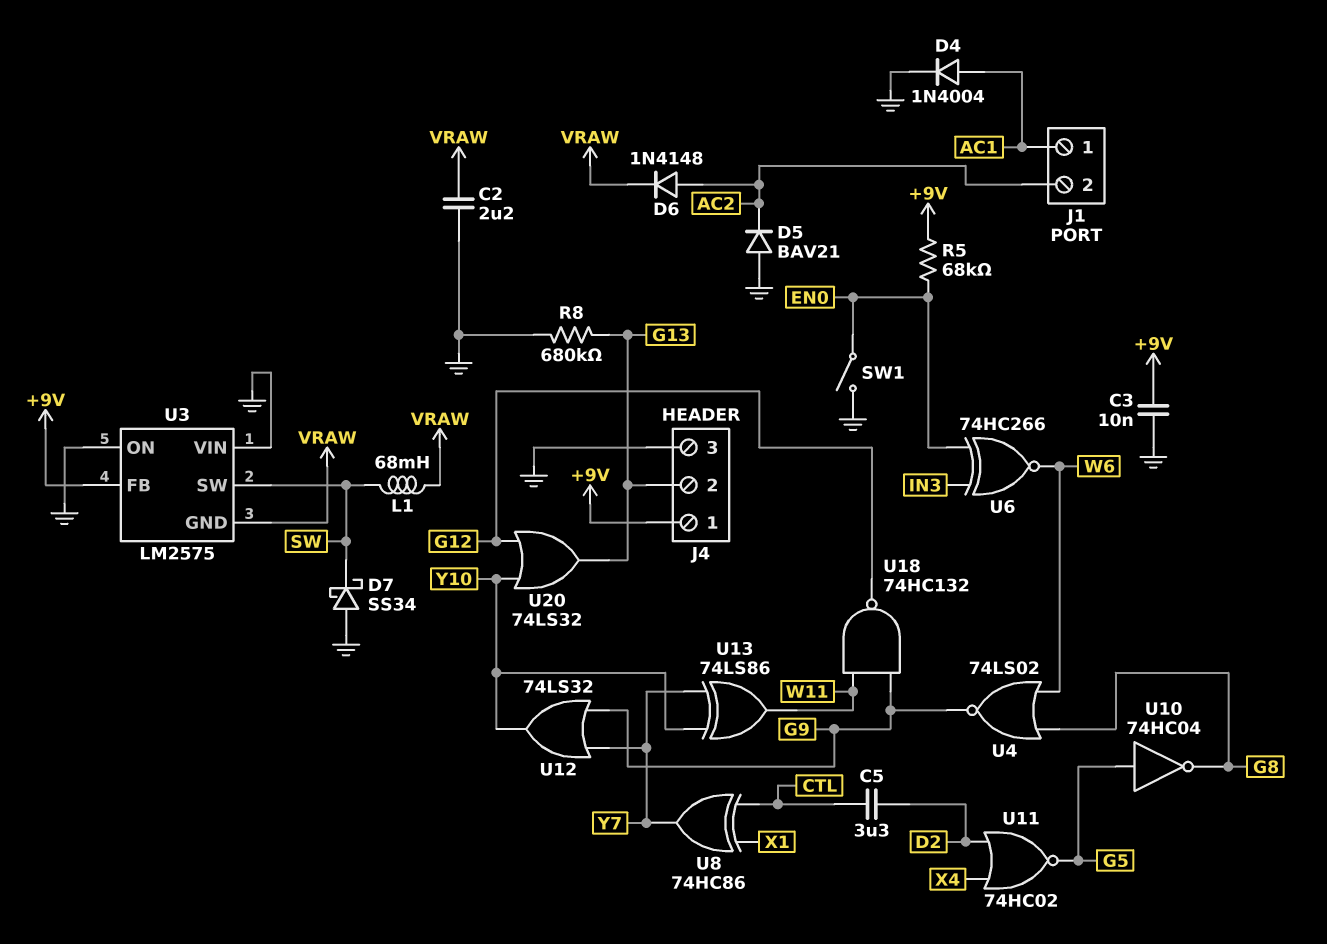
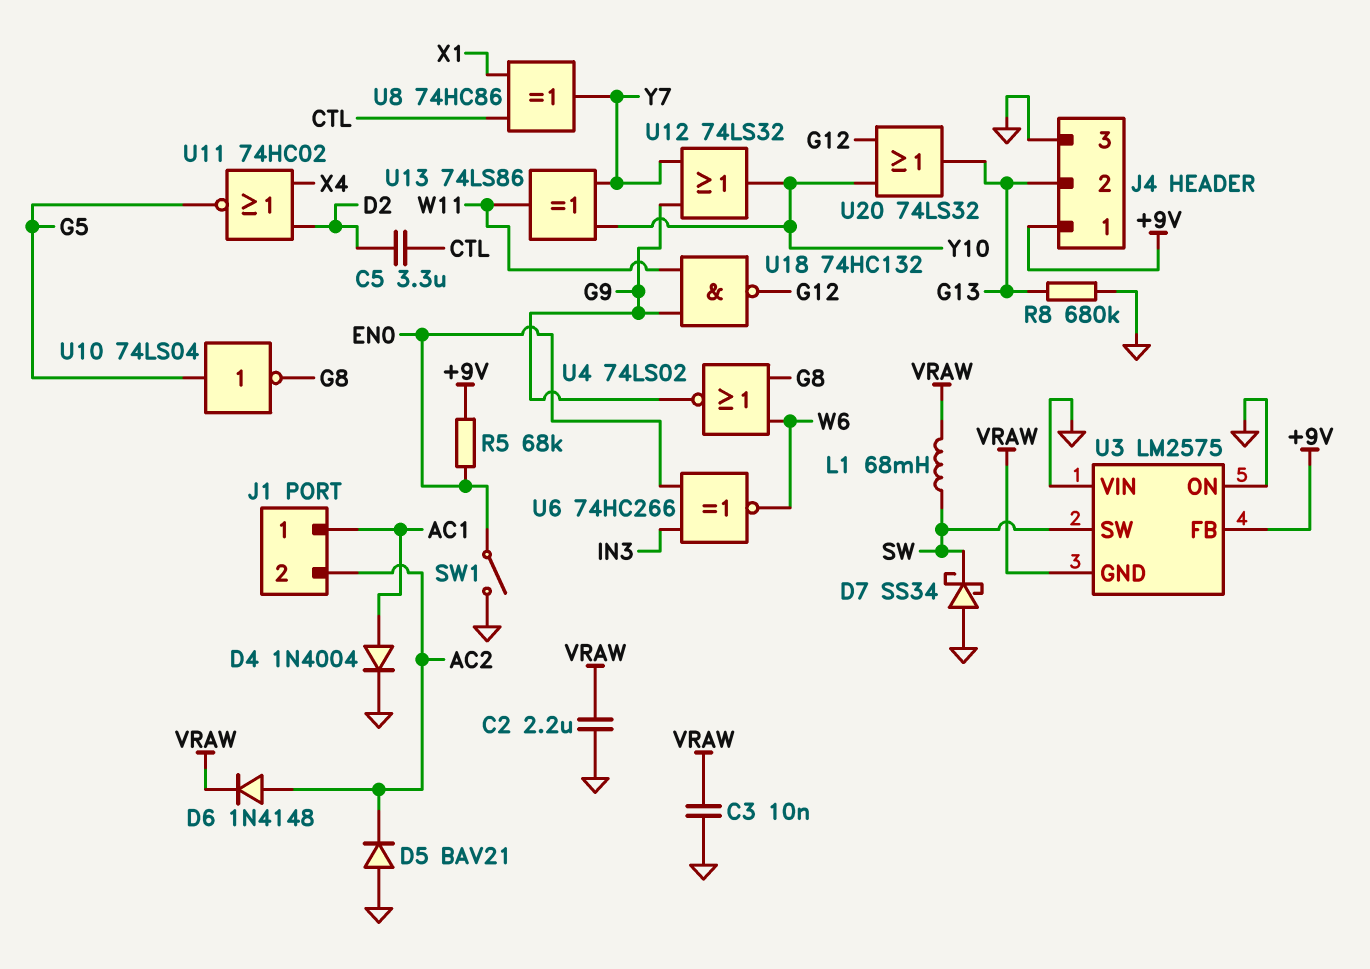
C3: 10nF (+9V, GND) -> 10nF (GND, VRAW)
U10: NOT 74HC04 (in G5, out G8) -> NOT 74LS04 (in G5, out G8)

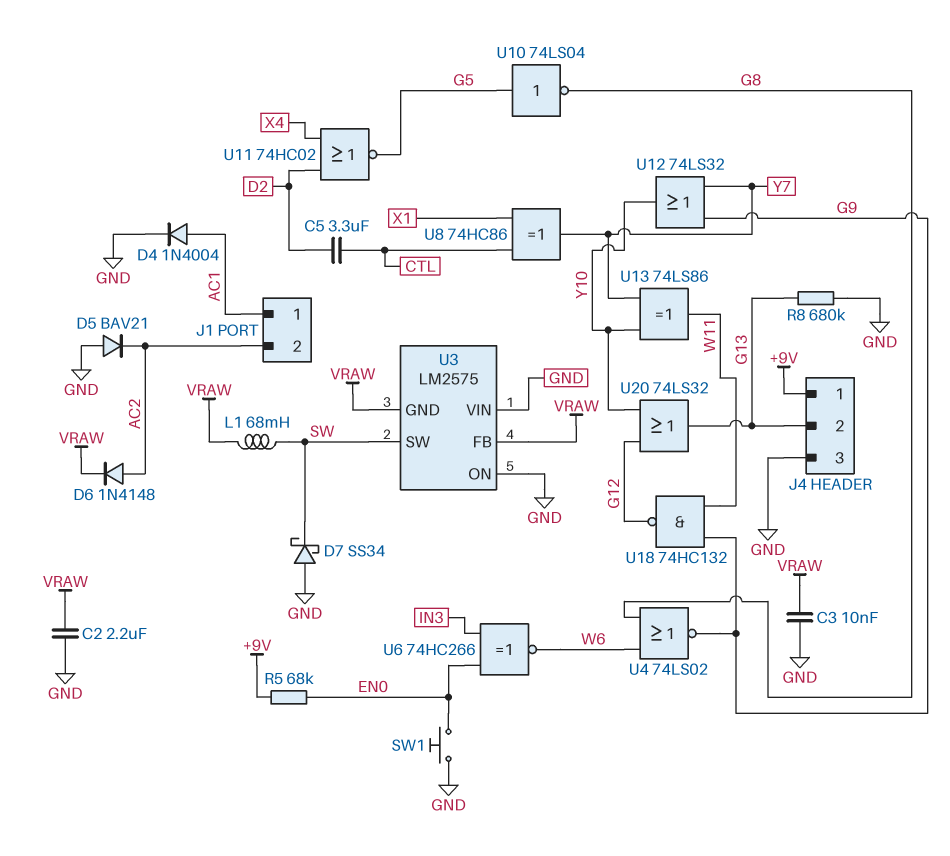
SW1: switch (EN0, GND) -> button (EN0, GND)
U3 pin FB: +9V -> VRAW

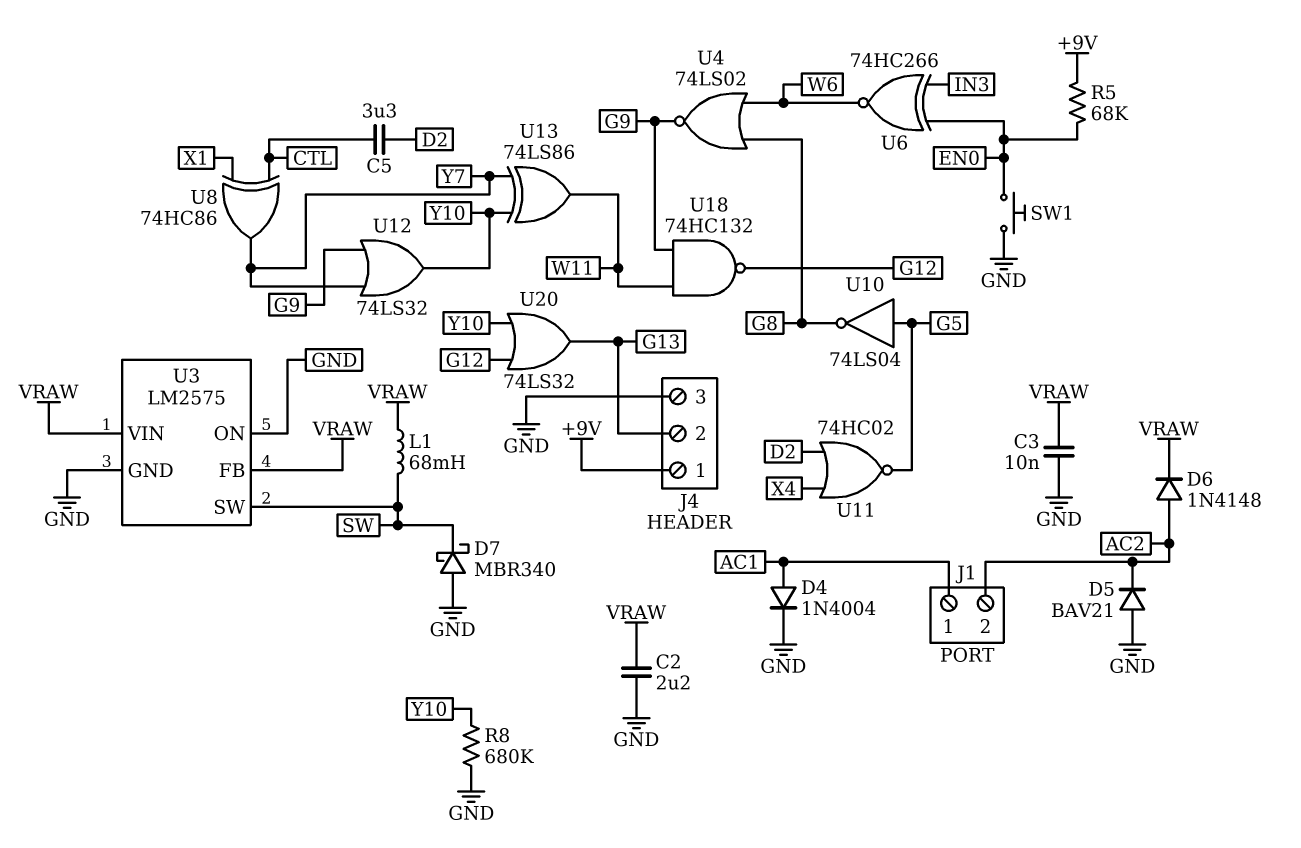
D7: schottky SS34 (A GND, K SW) -> schottky MBR340 (A GND, K SW)
R8: 680k (G13, GND) -> 680k (GND, Y10)
U3 pin GND: VRAW -> GND
U3 pin VIN: GND -> VRAW

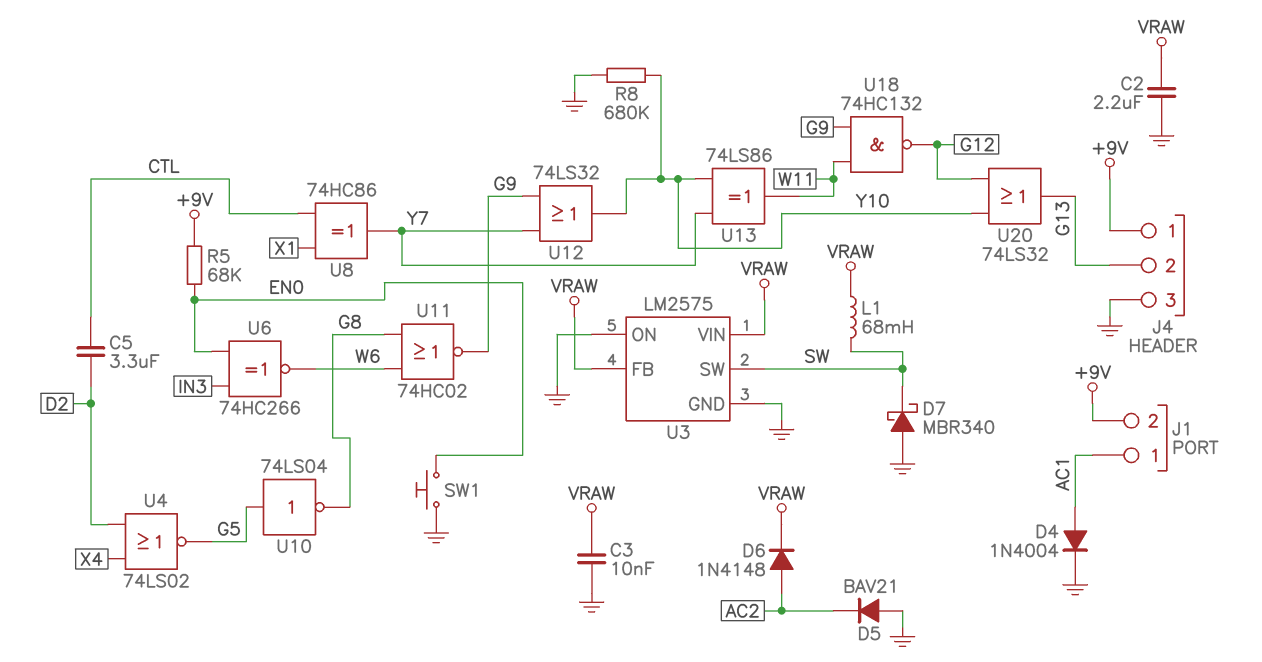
J1 pin 2: AC2 -> +9V
U4: NOR 74LS02 (in G8, in W6, out G9) -> NOR 74LS02 (in D2, in X4, out G5)
U11: NOR 74HC02 (in D2, in X4, out G5) -> NOR 74HC02 (in G8, in W6, out G9)

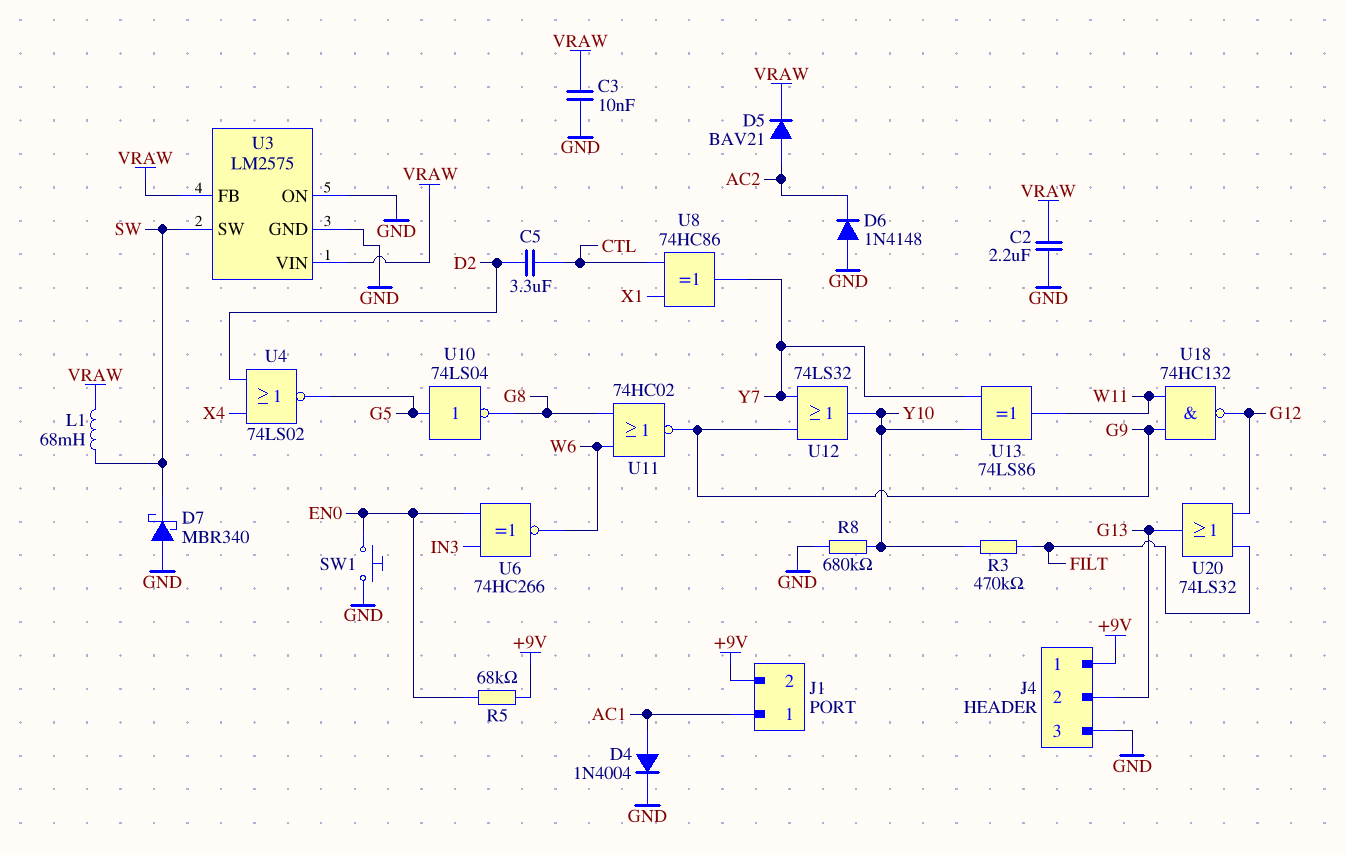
D5: diode BAV21 (A GND, K AC2) -> diode BAV21 (A AC2, K VRAW)
D6: diode 1N4148 (A AC2, K VRAW) -> diode 1N4148 (A GND, K AC2)
R3: none -> 470k (FILT, Y10)
U20: OR 74LS32 (in G12, in Y10, out G13) -> OR 74LS32 (in FILT, in G12, out G13)

